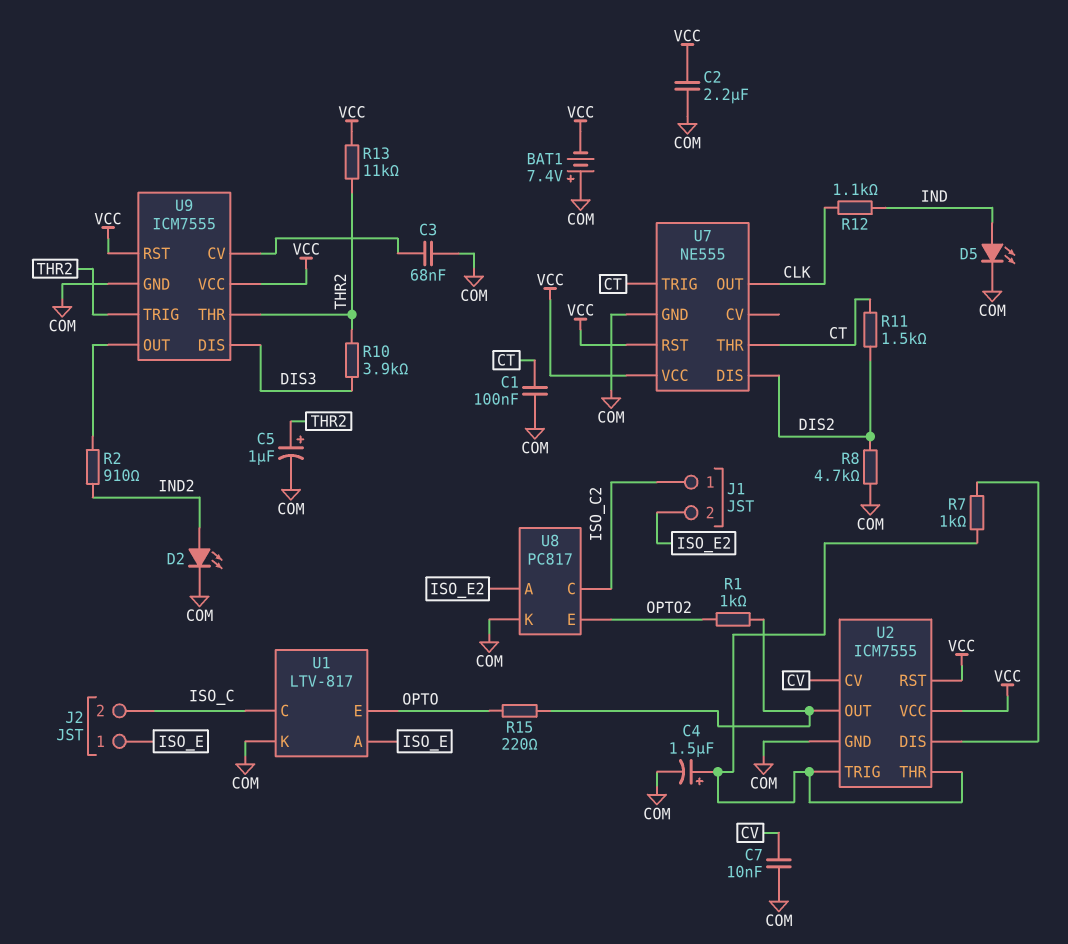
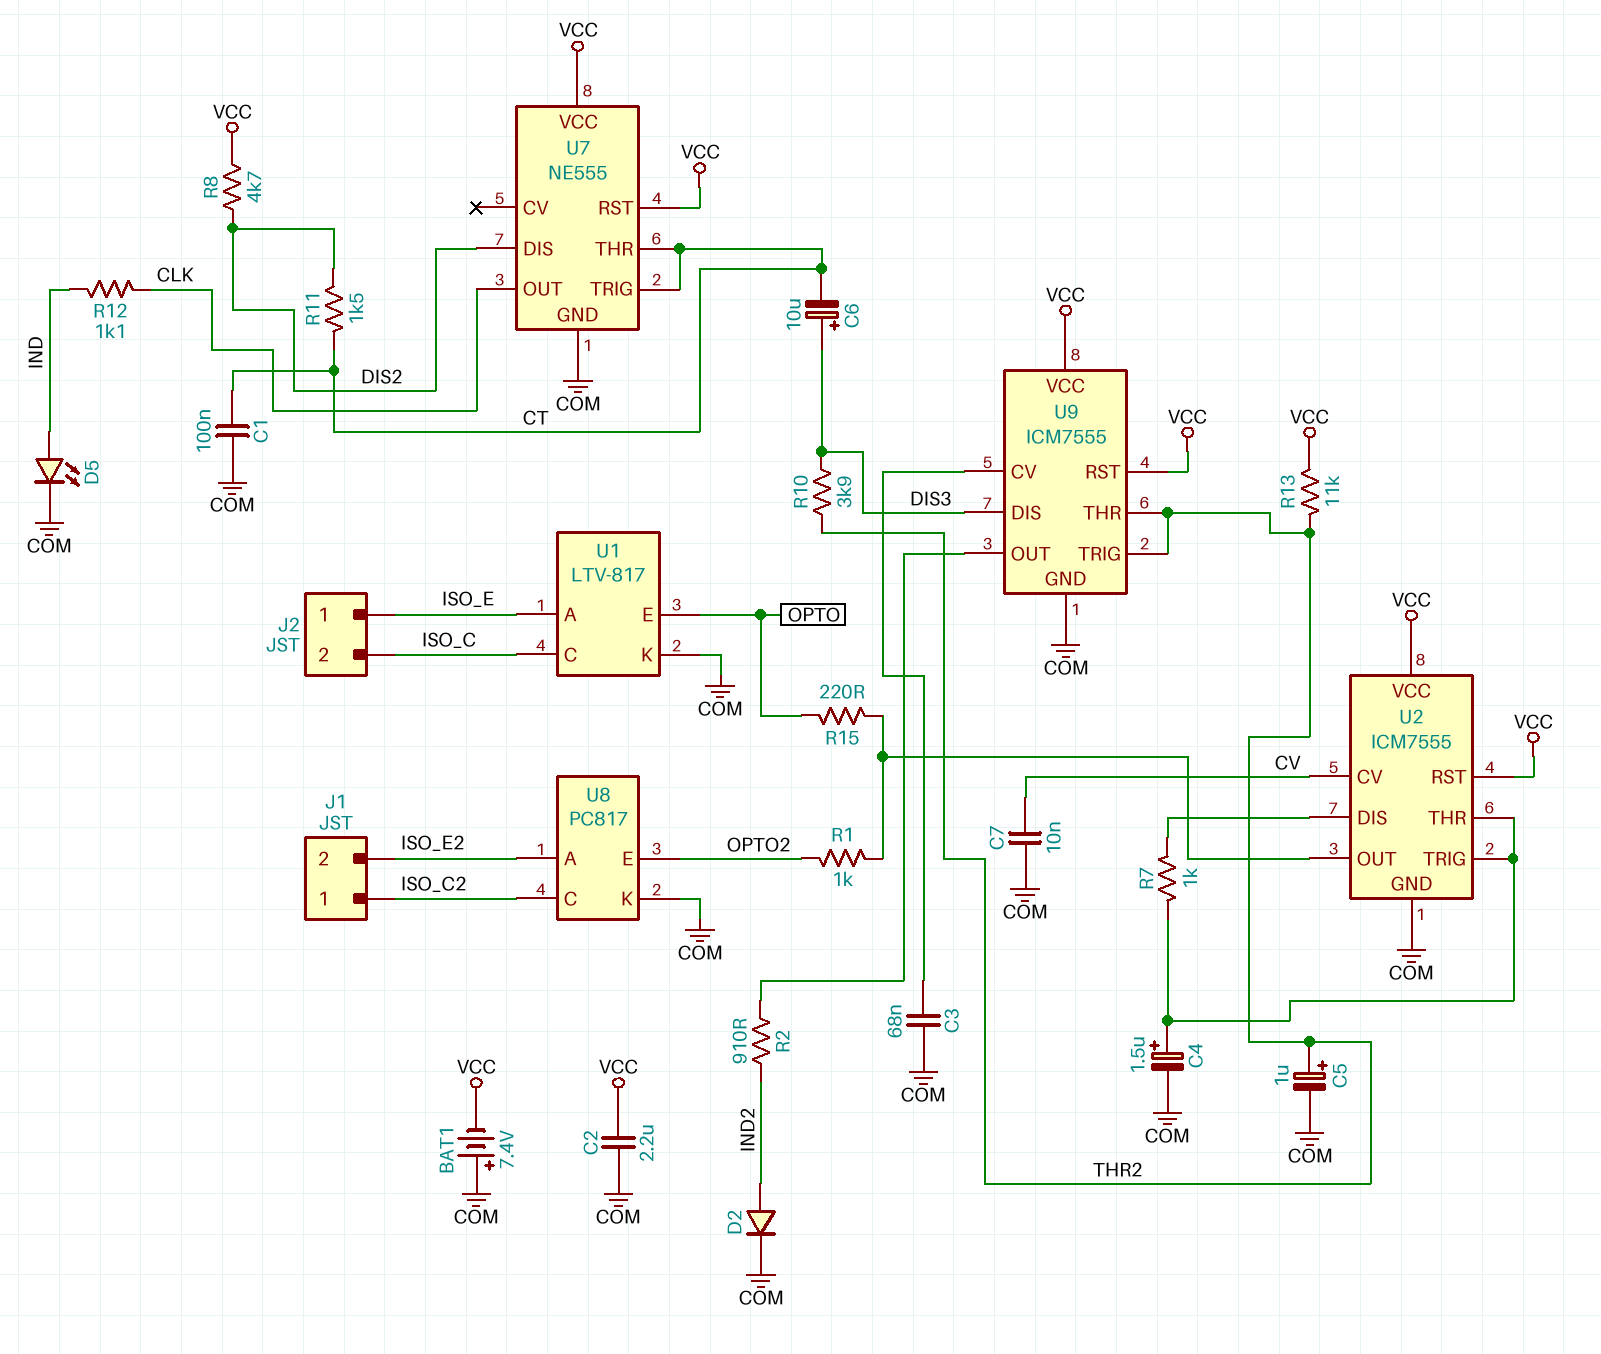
C6: none -> 10uF (plus DIS3, minus CT)
D2: LED (A IND2, K COM) -> diode (A IND2, K COM)
R8: 4.7k (COM, DIS2) -> 4.7k (DIS2, VCC)

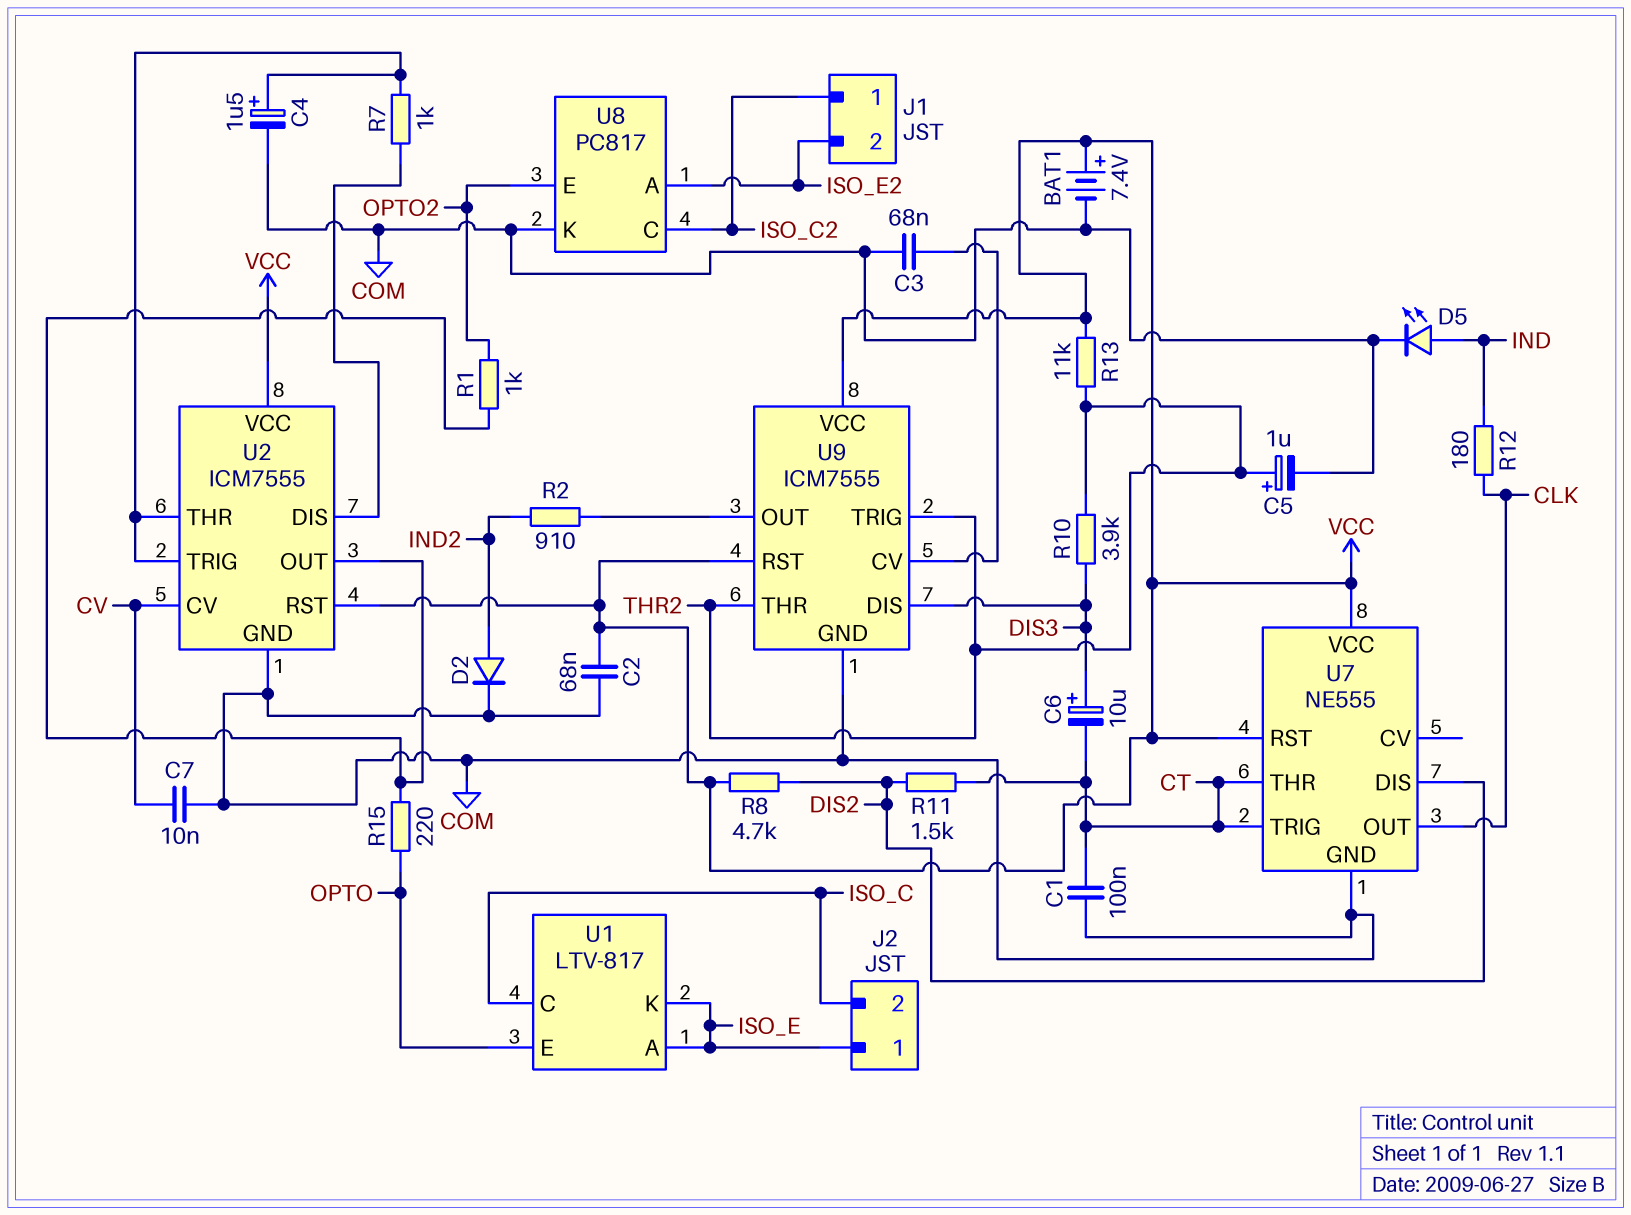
BAT1: 7.4V (plus COM, minus VCC) -> 7.4V (plus VCC, minus COM)
C2: 2.2uF (COM, VCC) -> 68nF (COM, VCC)
R12: 1.1k (CLK, IND) -> 180 (CLK, IND)
U1 pin K: COM -> ISO_E

